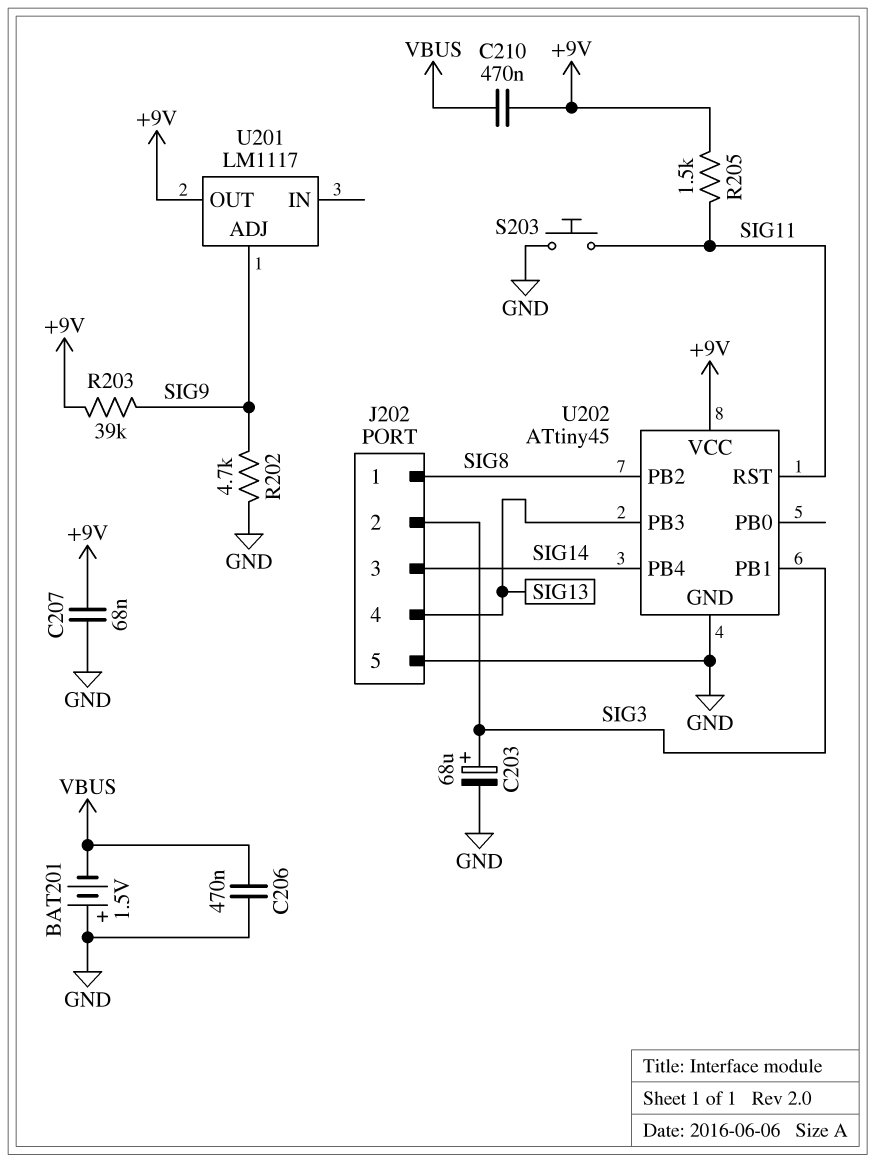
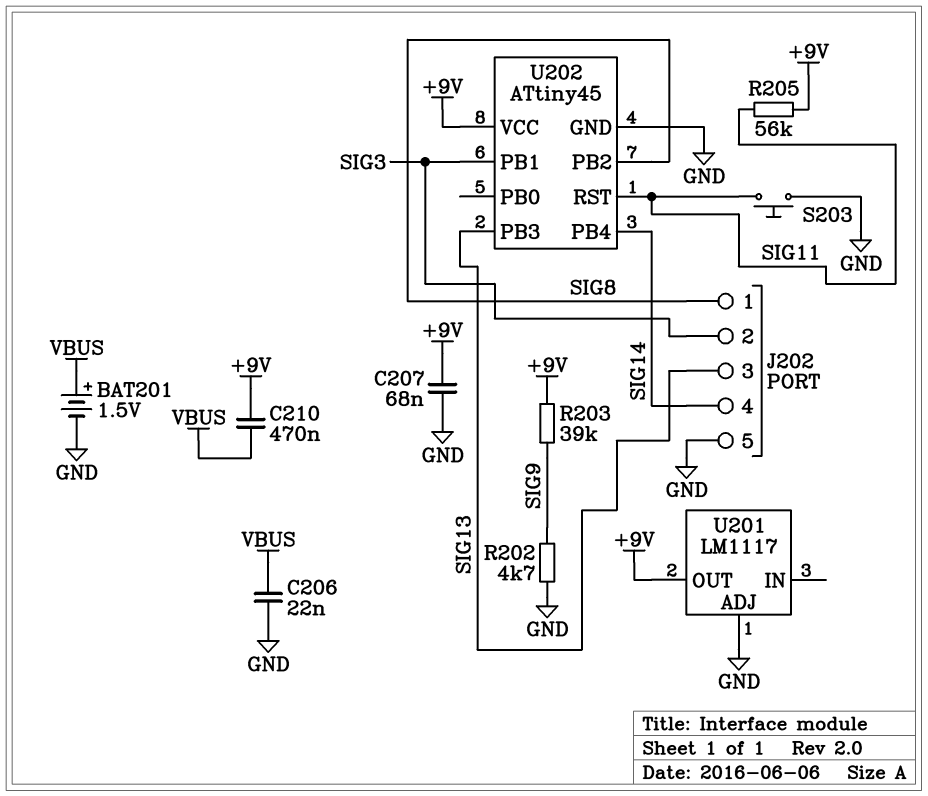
BAT201: 1.5V (plus GND, minus VBUS) -> 1.5V (plus VBUS, minus GND)
C203: 68uF (plus SIG3, minus GND) -> none
C206: 470nF (GND, VBUS) -> 22nF (GND, VBUS)
J202 pin 3: SIG14 -> SIG13
J202 pin 4: SIG13 -> SIG14
R205: 1.5k (+9V, SIG11) -> 56k (+9V, SIG11)
U201 pin ADJ: SIG9 -> GND

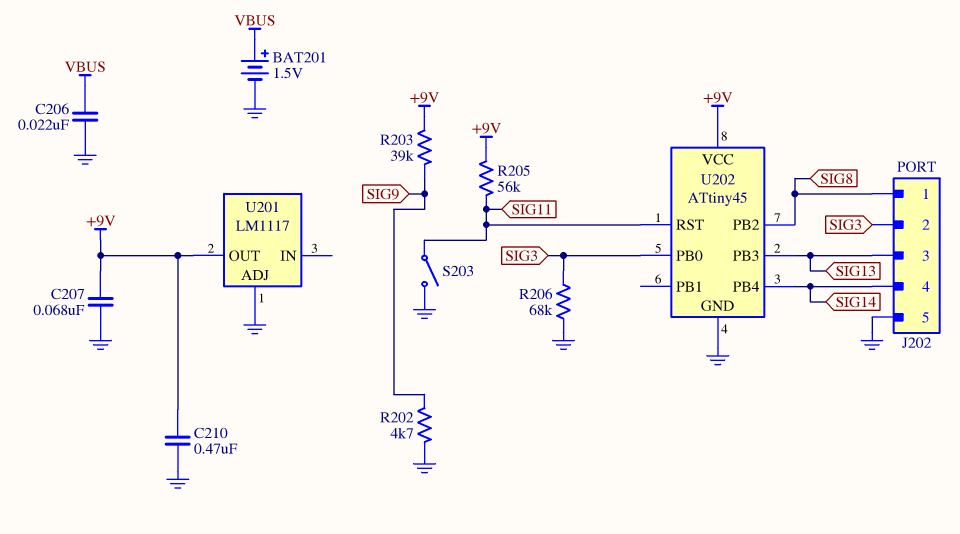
C210: 470nF (+9V, VBUS) -> 470nF (+9V, GND)
R206: none -> 68k (GND, SIG3)
S203: button (GND, SIG11) -> switch (GND, SIG11)
U202 pin PB0: none -> SIG3
U202 pin PB1: SIG3 -> none

